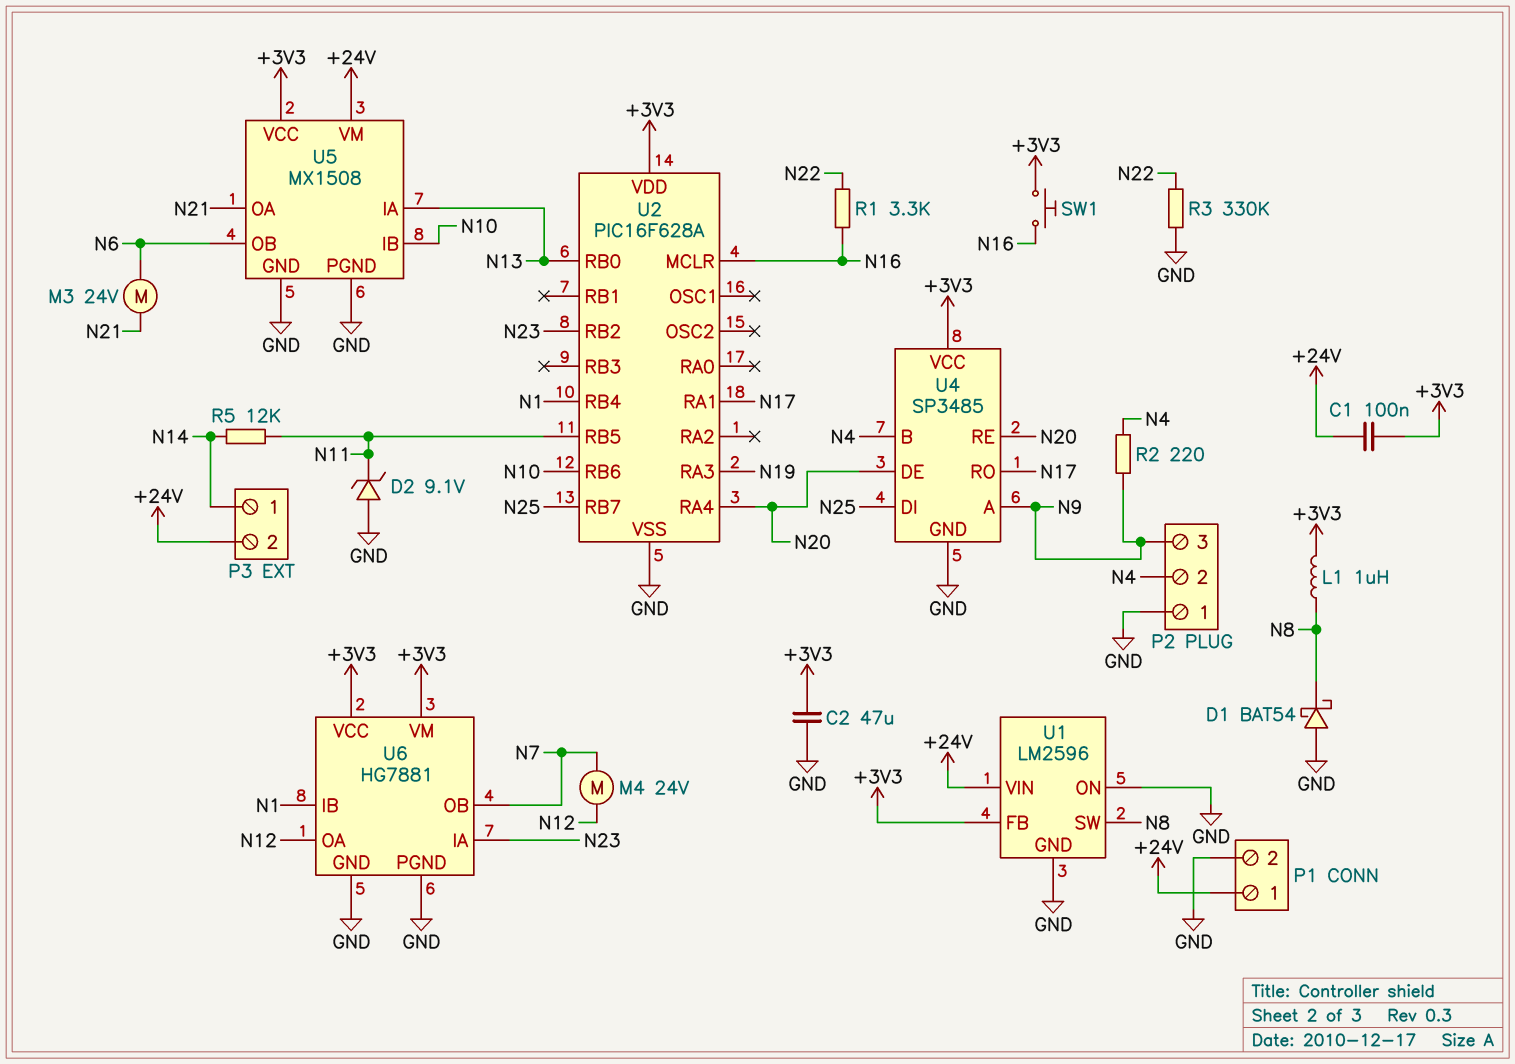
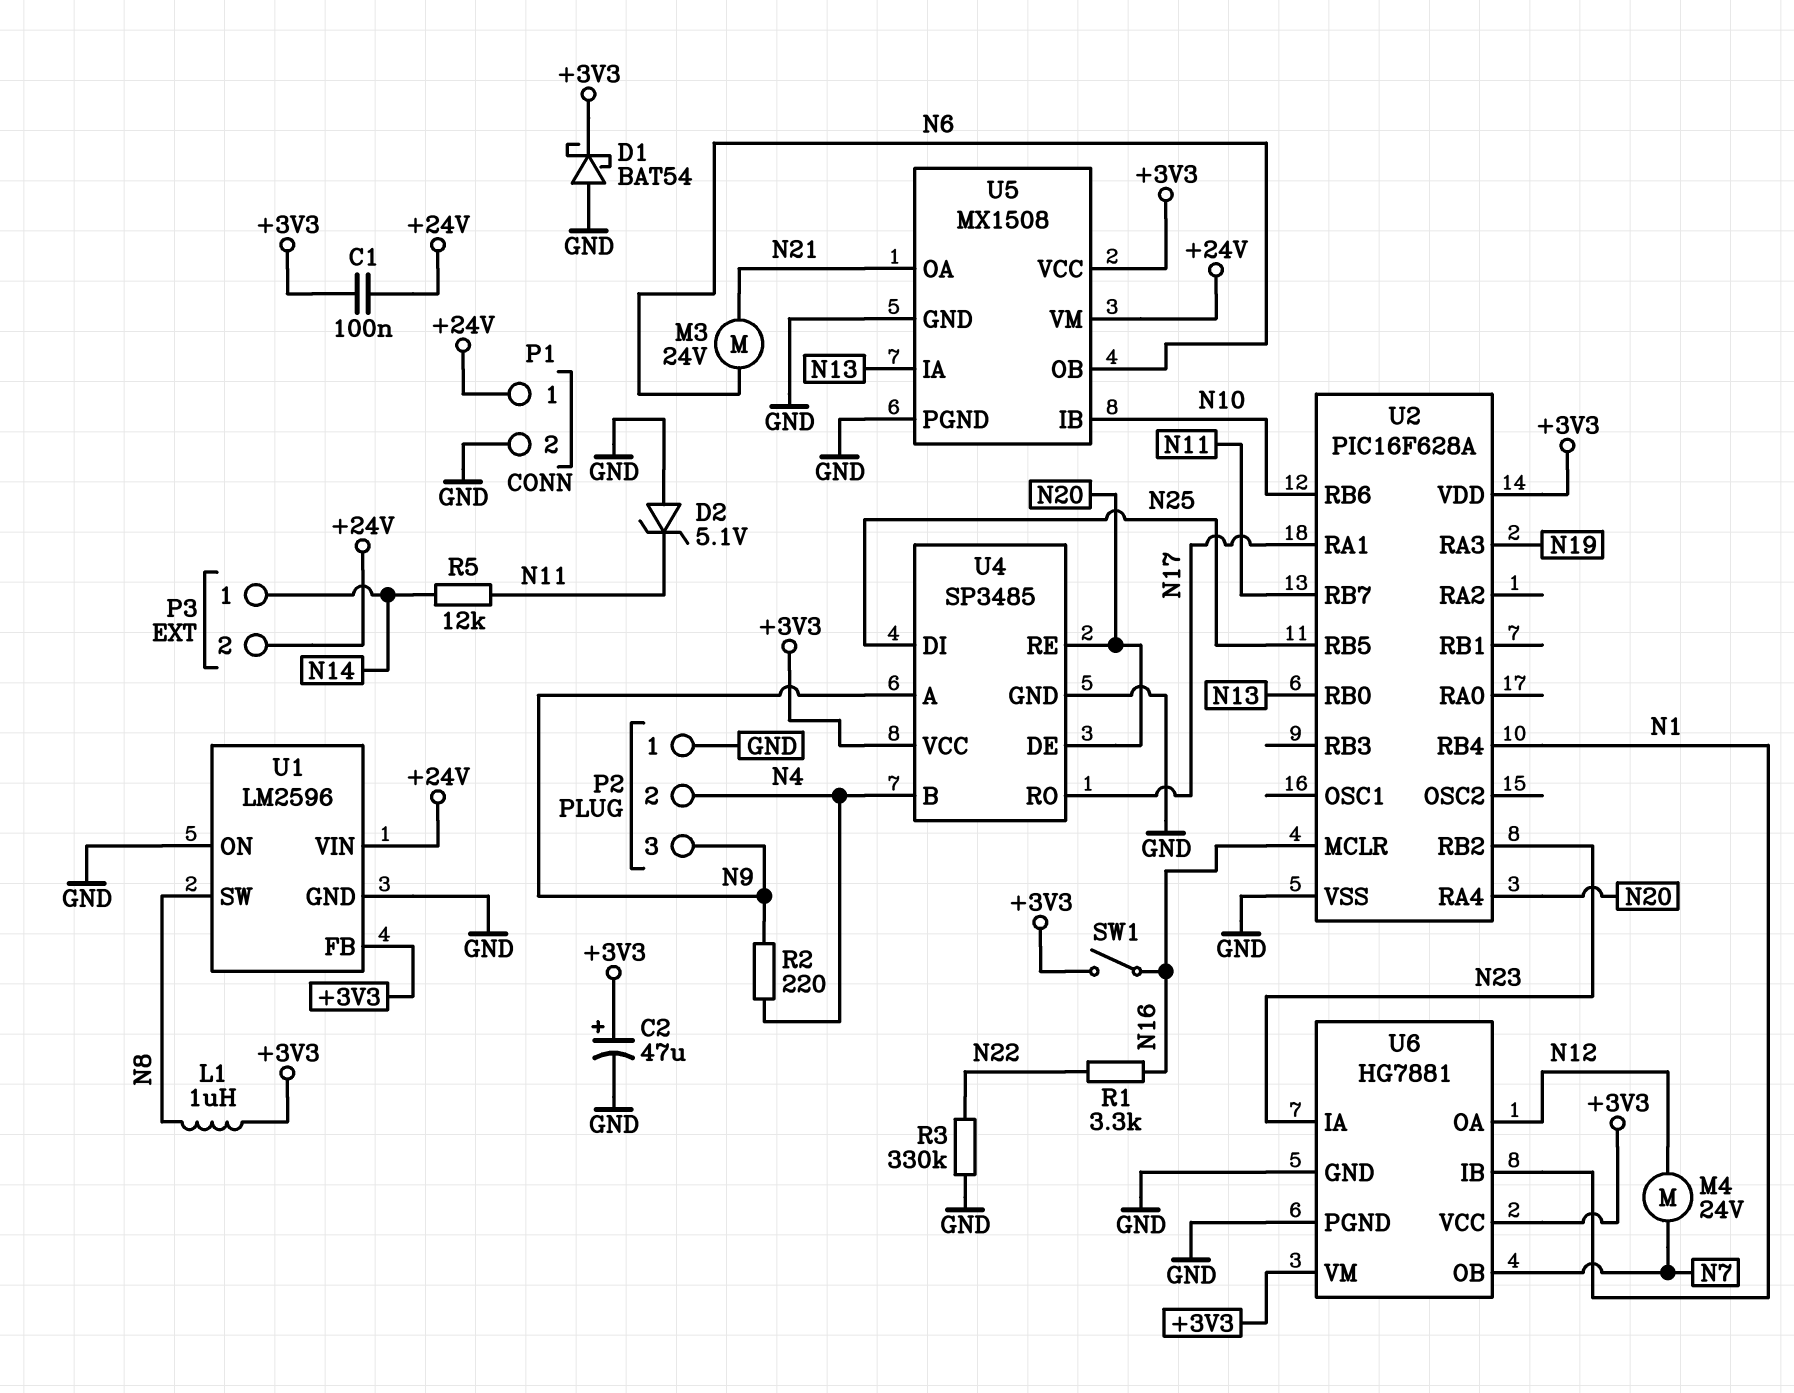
C2: 47uF (+3V3, GND) -> 47uF (plus +3V3, minus GND)
D1: schottky BAT54 (A GND, K N8) -> schottky BAT54 (A GND, K +3V3)
D2: zener 9.1V (A GND, K N11) -> zener 5.1V (A GND, K N11)
SW1: button (+3V3, N16) -> switch (+3V3, N16)
U2 pin RB5: N11 -> N25
U2 pin RB7: N25 -> N11

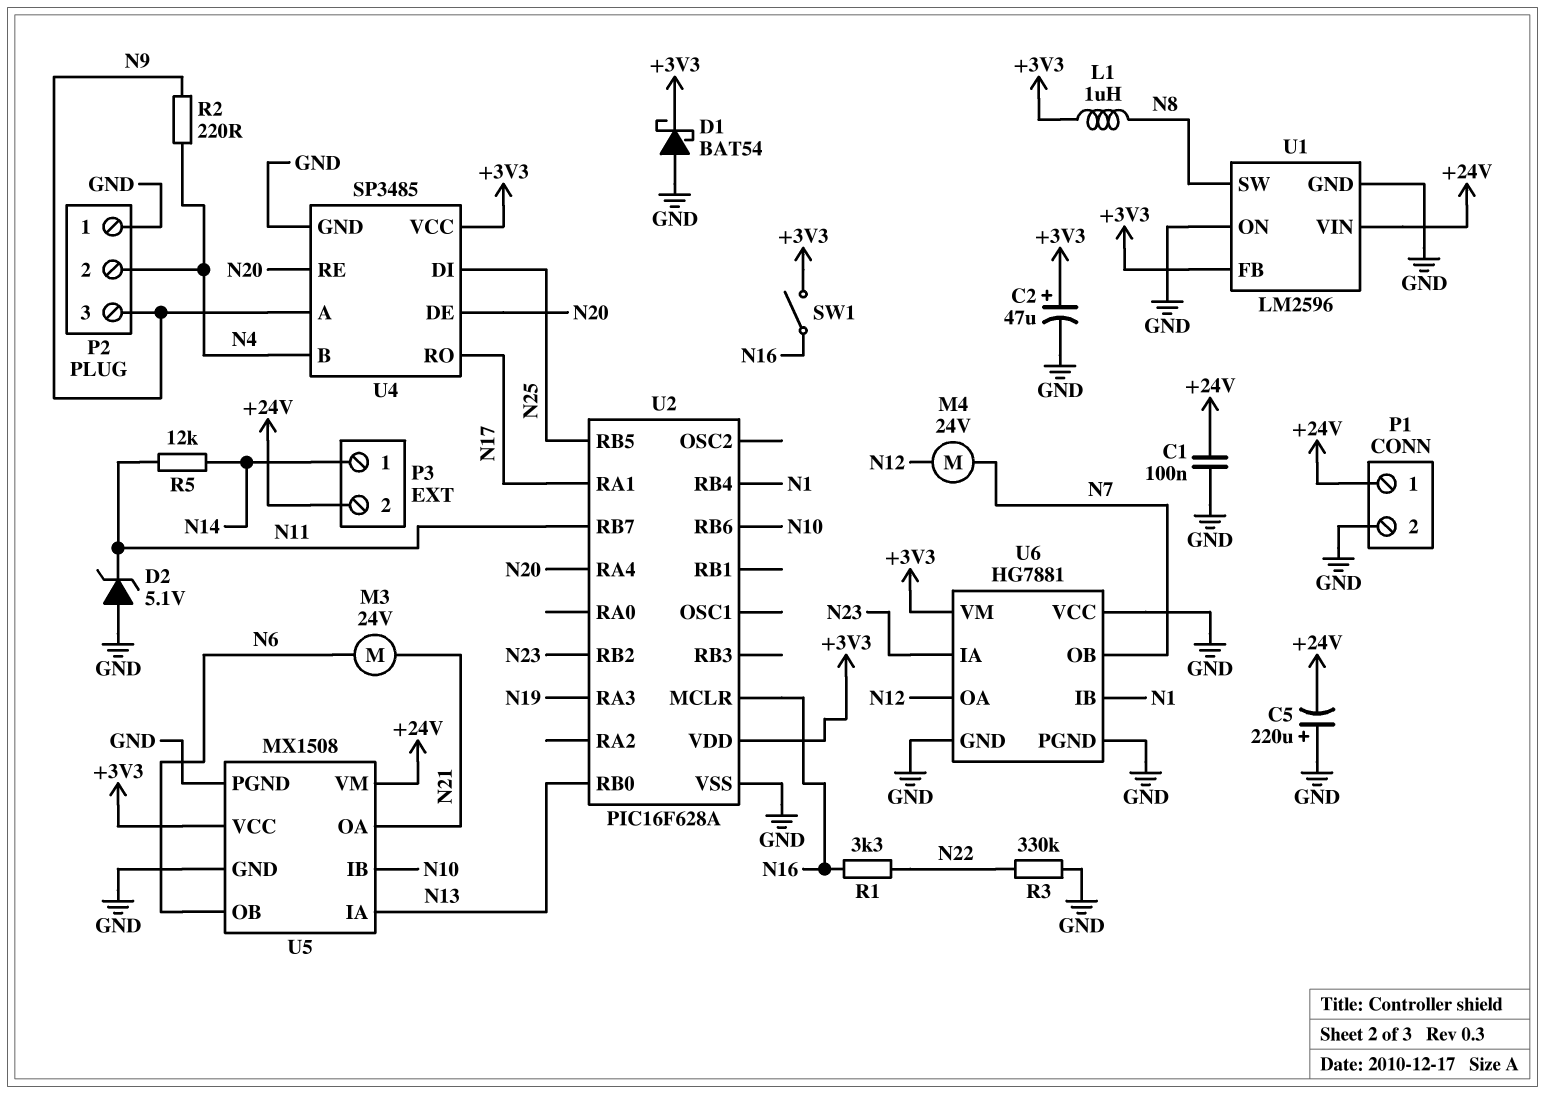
C1: 100nF (+3V3, +24V) -> 100nF (+24V, GND)
C5: none -> 220uF (plus GND, minus +24V)
U6 pin VCC: +3V3 -> GND

